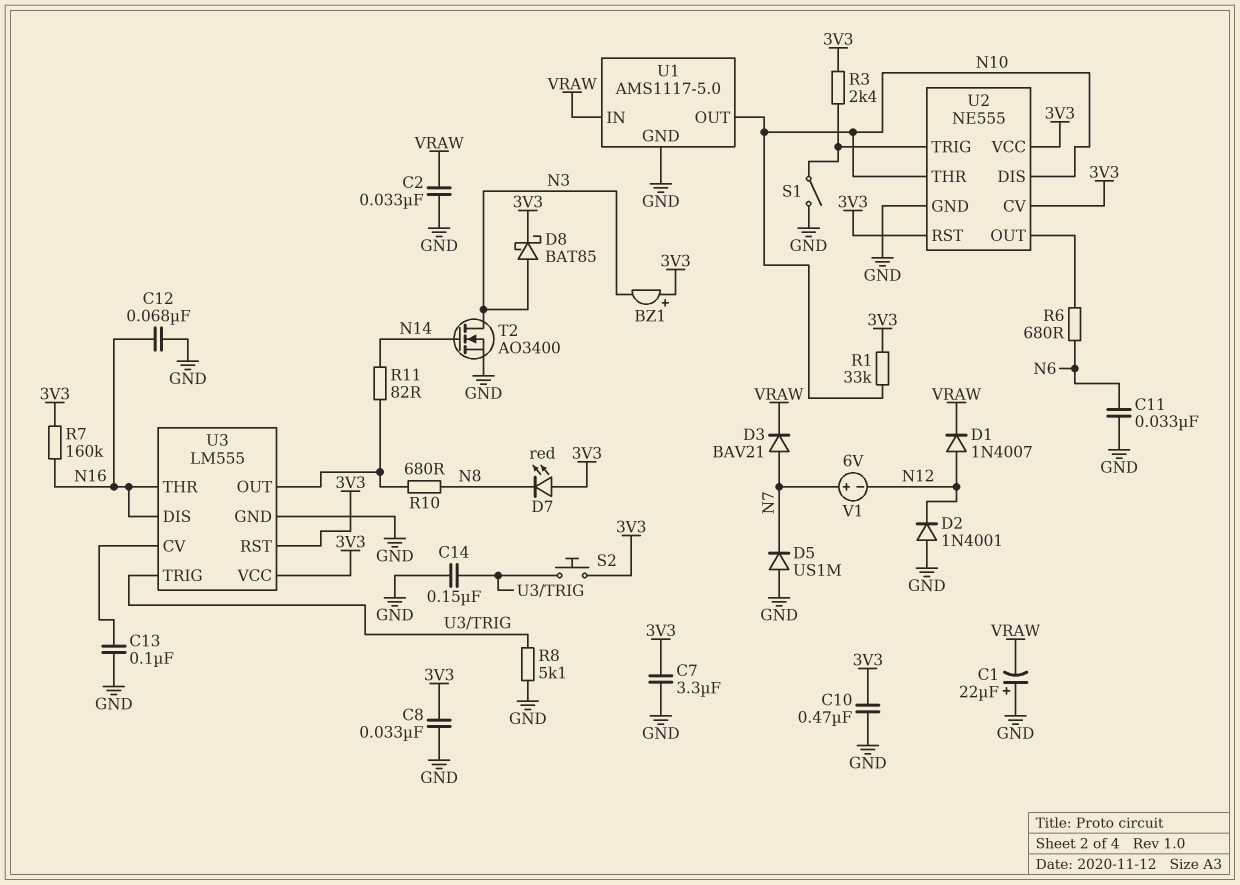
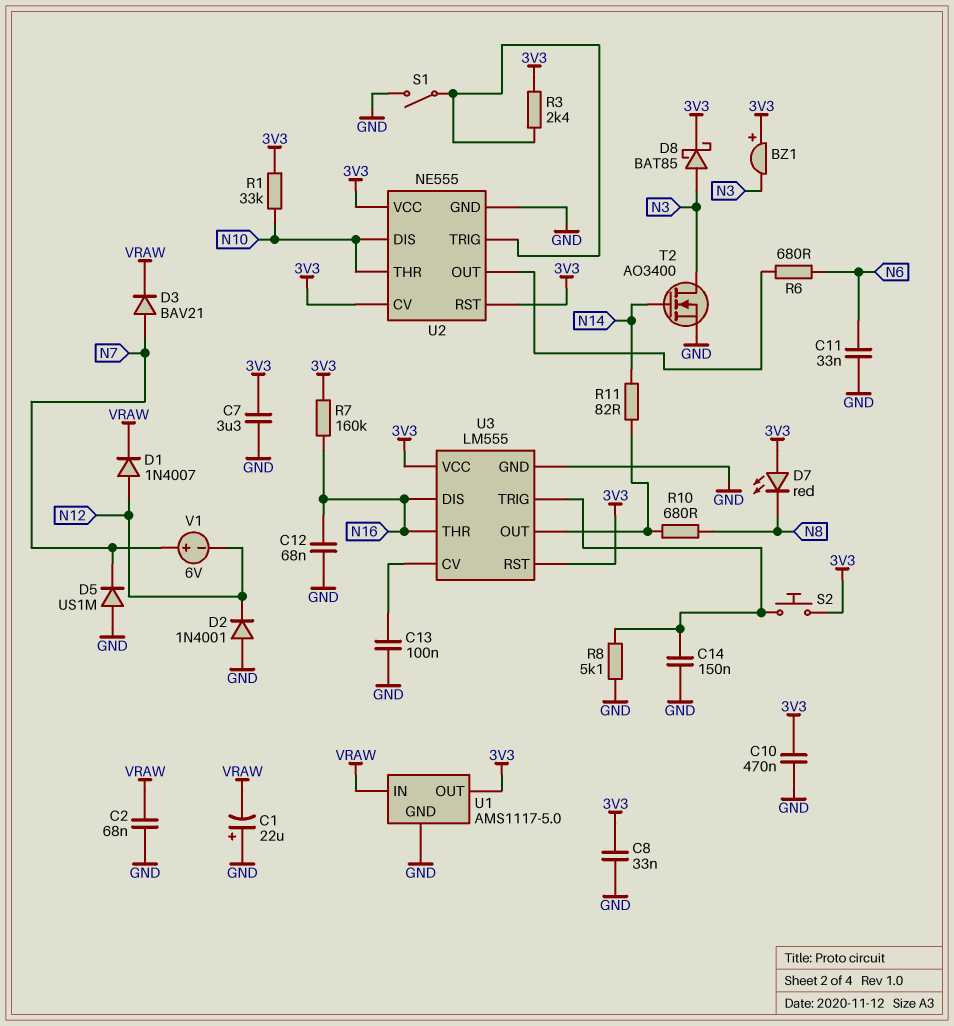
C2: 33nF (GND, VRAW) -> 68nF (GND, VRAW)
U1 pin OUT: N10 -> 3V3

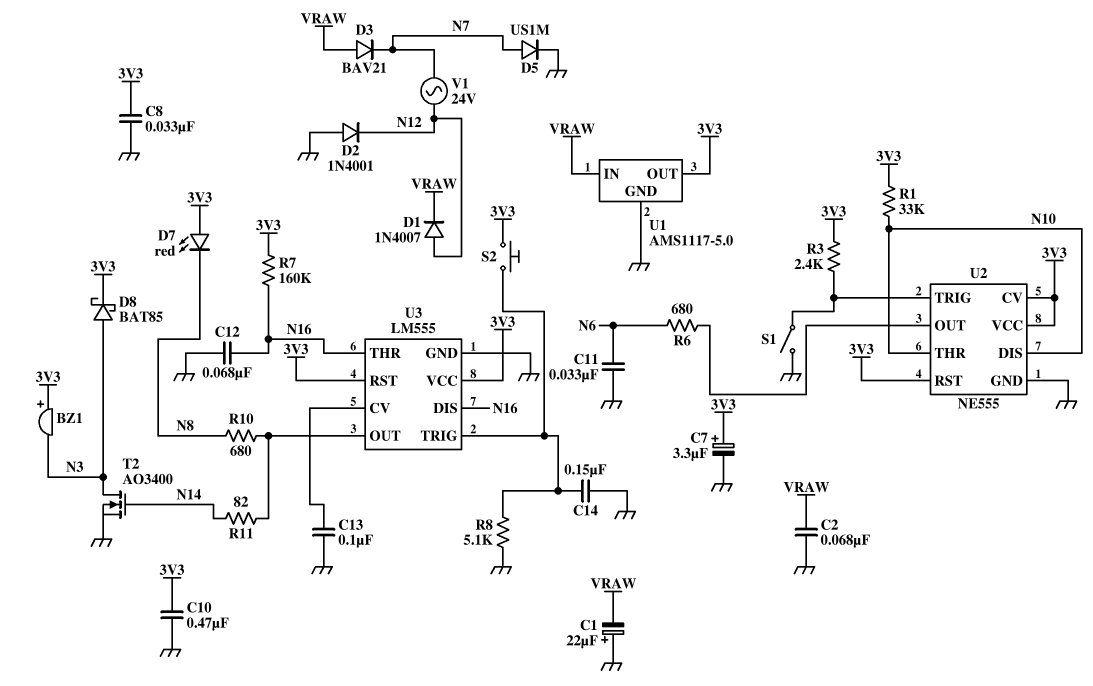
C7: 3.3uF (3V3, GND) -> 3.3uF (plus 3V3, minus GND)
D3: diode BAV21 (A N7, K VRAW) -> diode BAV21 (A VRAW, K N7)
D5: diode US1M (A GND, K N7) -> diode US1M (A N7, K GND)
V1: 6V (plus N7, minus N12) -> AC 24V (N7, N12)

